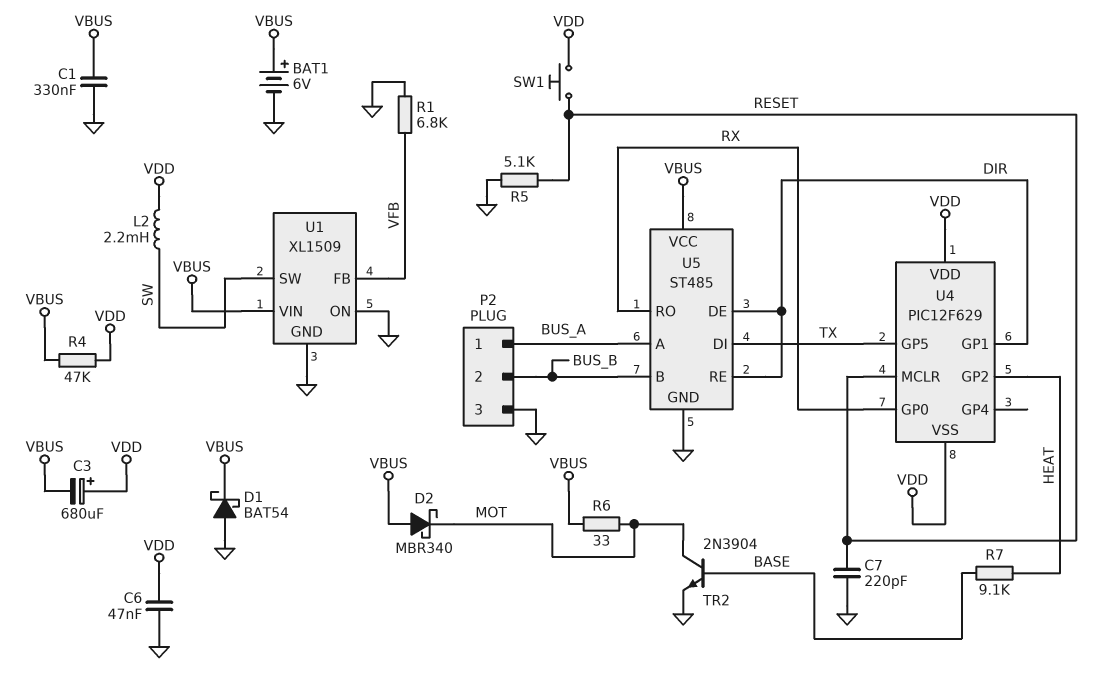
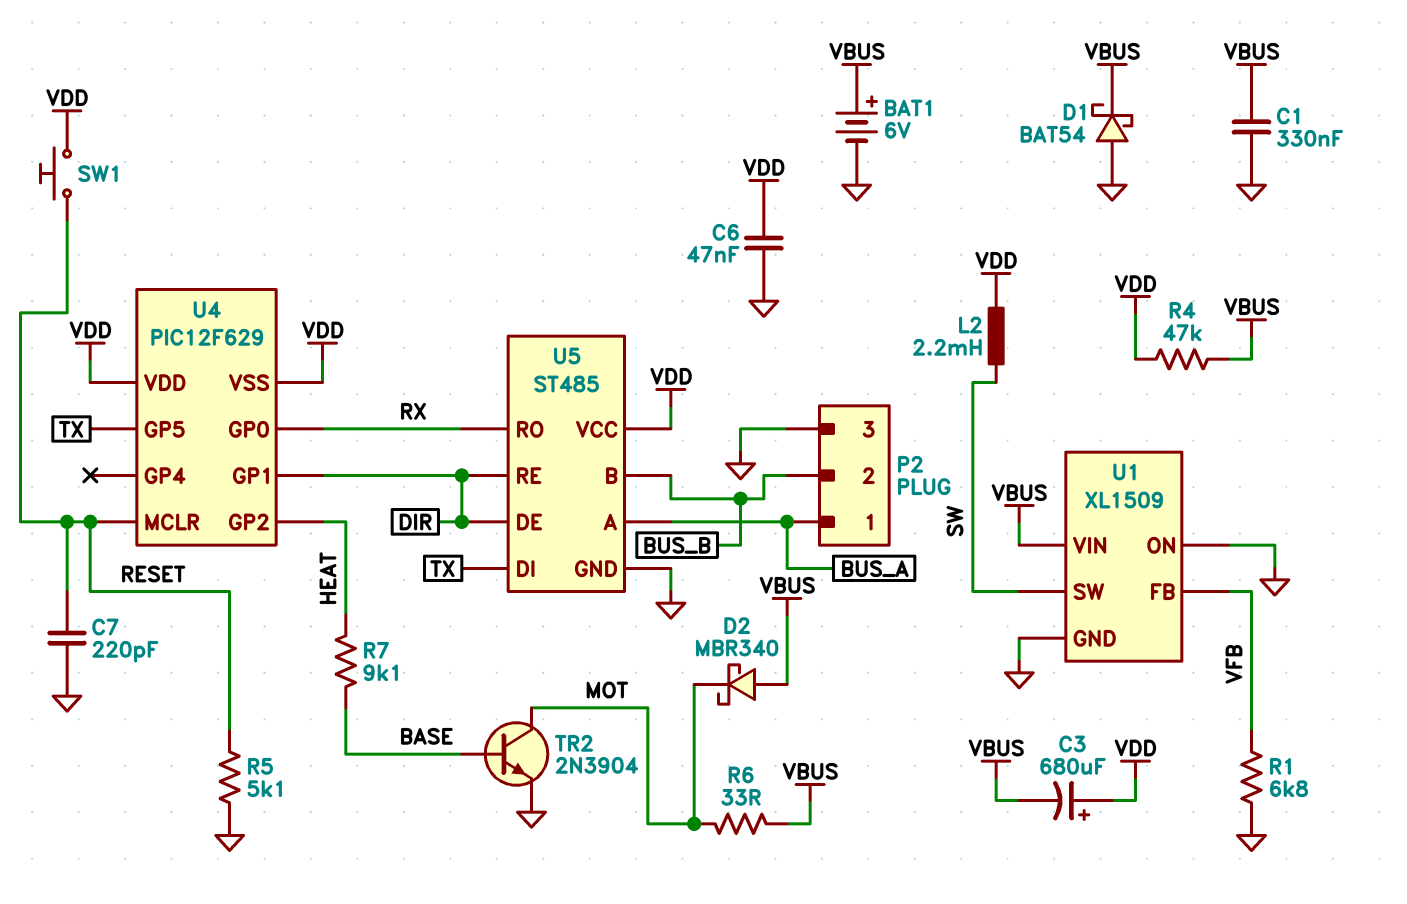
U5 pin VCC: VBUS -> VDD

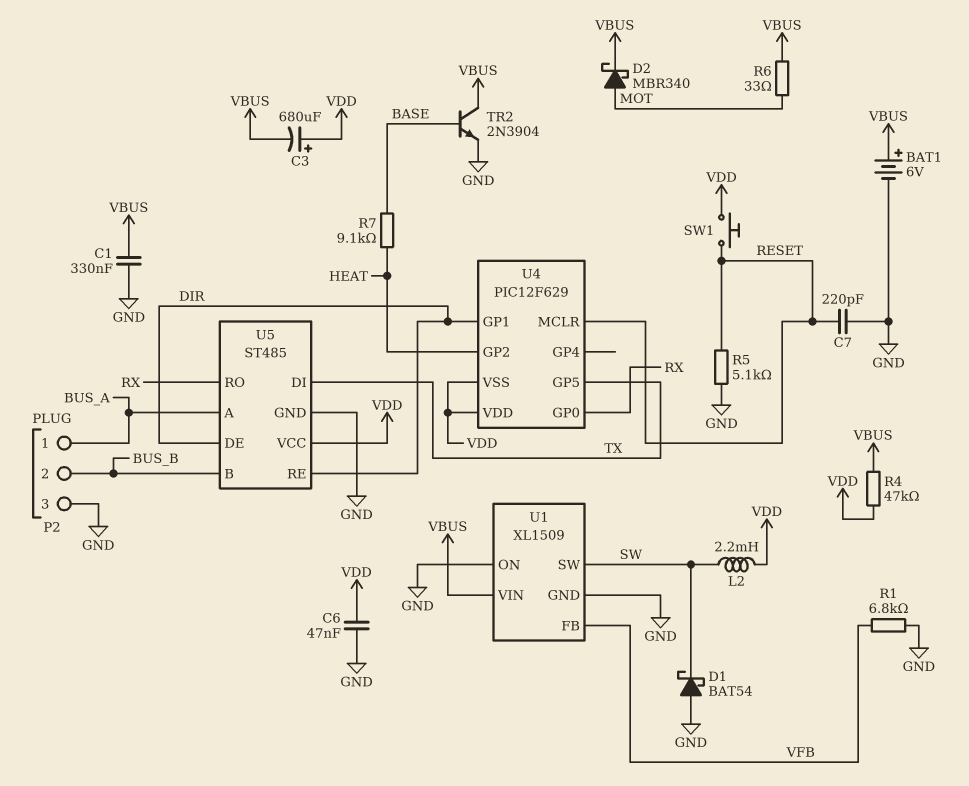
D1: schottky BAT54 (A GND, K VBUS) -> schottky BAT54 (A GND, K SW)
D2: schottky MBR340 (A VBUS, K MOT) -> schottky MBR340 (A MOT, K VBUS)
TR2: NPN 2N3904 (B BASE, C MOT, E GND) -> NPN 2N3904 (B BASE, C VBUS, E GND)

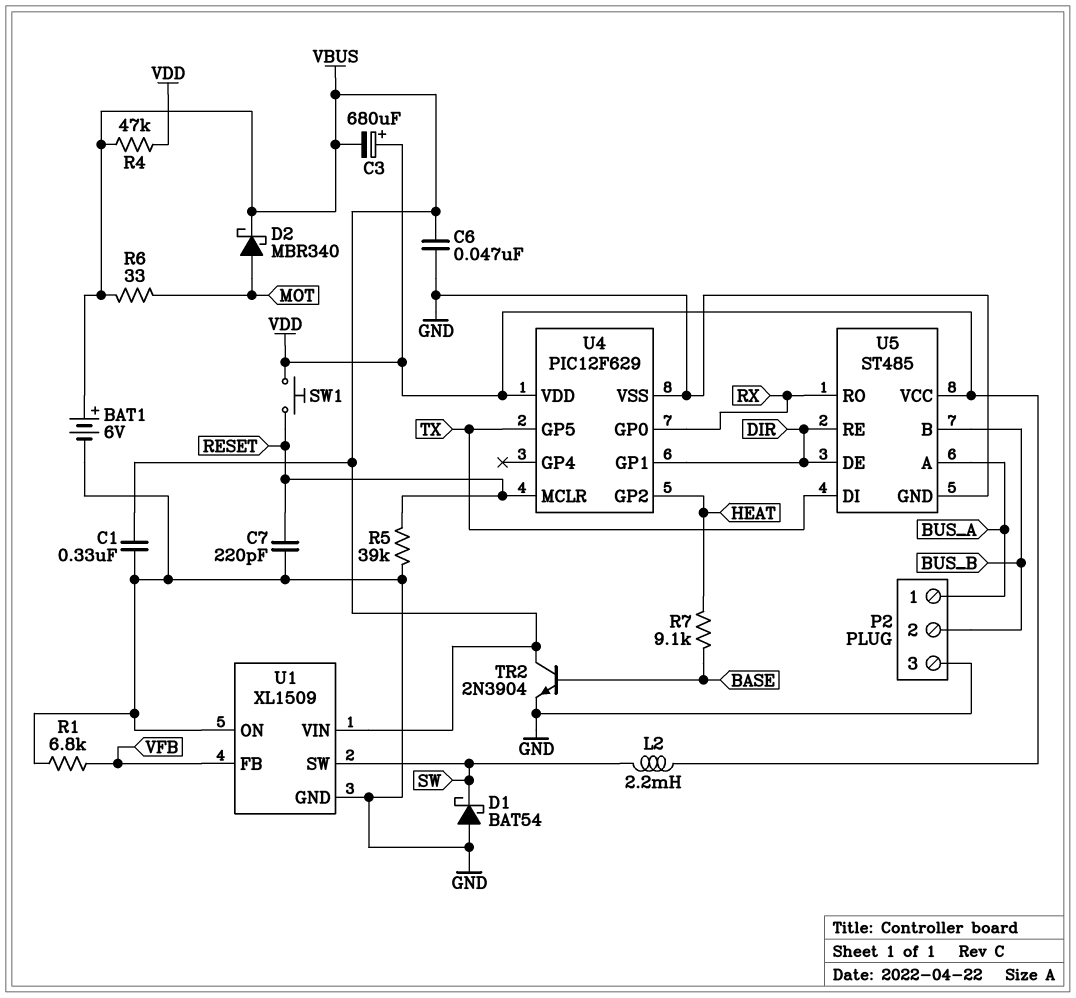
C6: 47nF (GND, VDD) -> 47nF (GND, VBUS)
R5: 5.1k (GND, RESET) -> 39k (GND, RESET)
U4 pin VSS: VDD -> GND

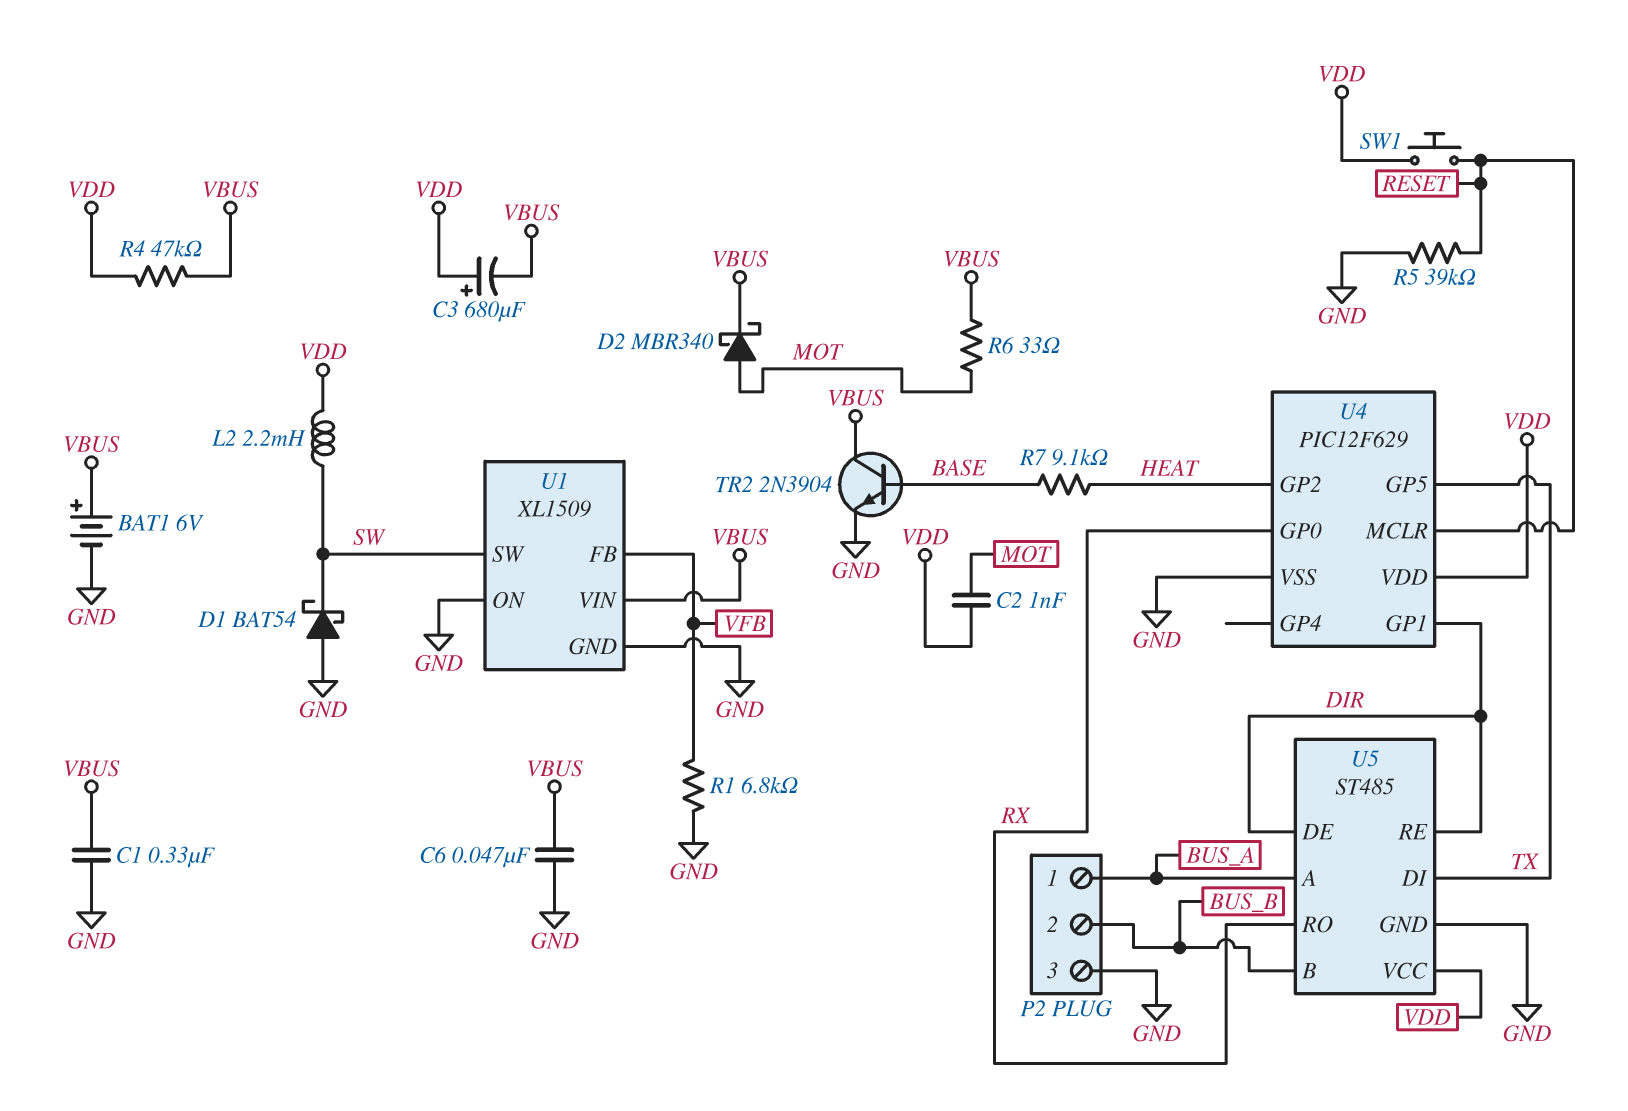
C2: none -> 1nF (MOT, VDD)
C7: 220pF (GND, RESET) -> none

